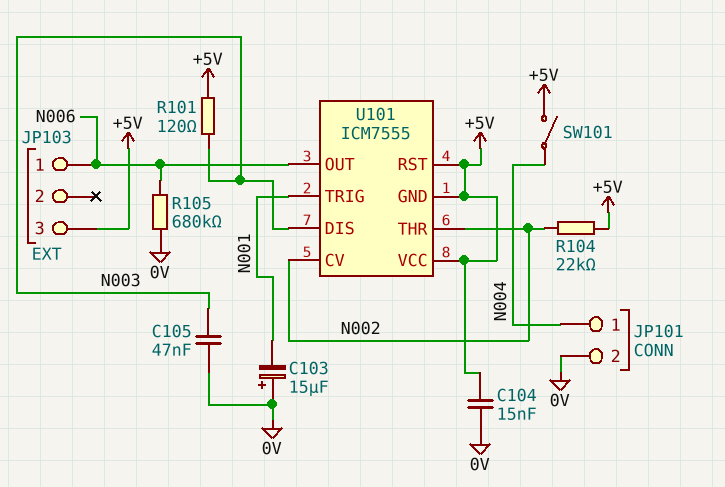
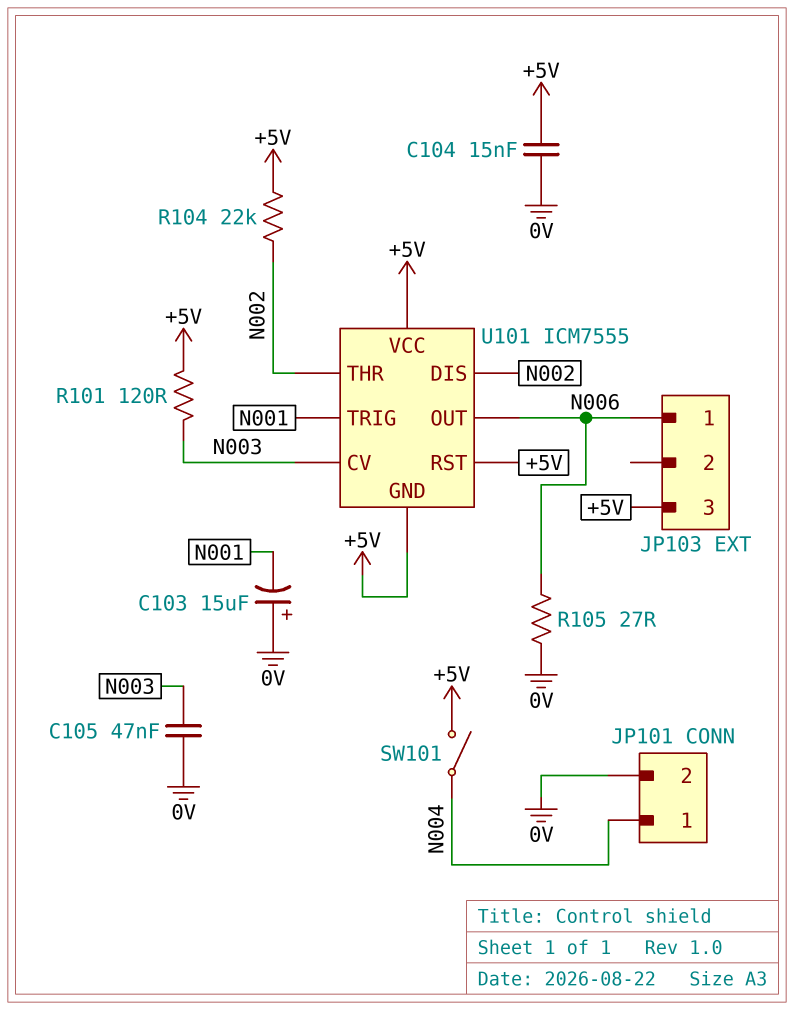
R105: 680k (0V, N006) -> 27 (0V, N006)
U101 pin CV: N002 -> N003
U101 pin DIS: N003 -> N002

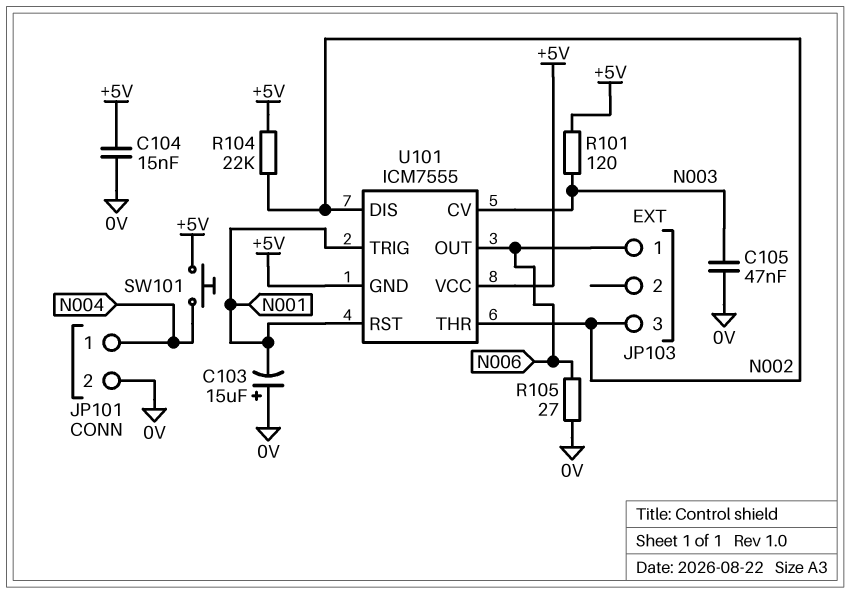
JP103 pin 3: +5V -> N002
SW101: switch (+5V, N004) -> button (+5V, N004)
U101 pin RST: +5V -> N001

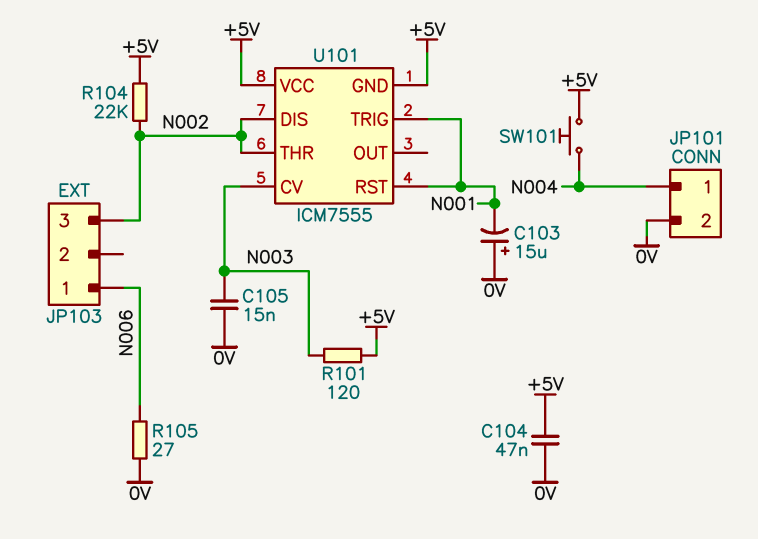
C104: 15nF (+5V, 0V) -> 47nF (+5V, 0V)
C105: 47nF (0V, N003) -> 15nF (0V, N003)
U101 pin OUT: N006 -> none

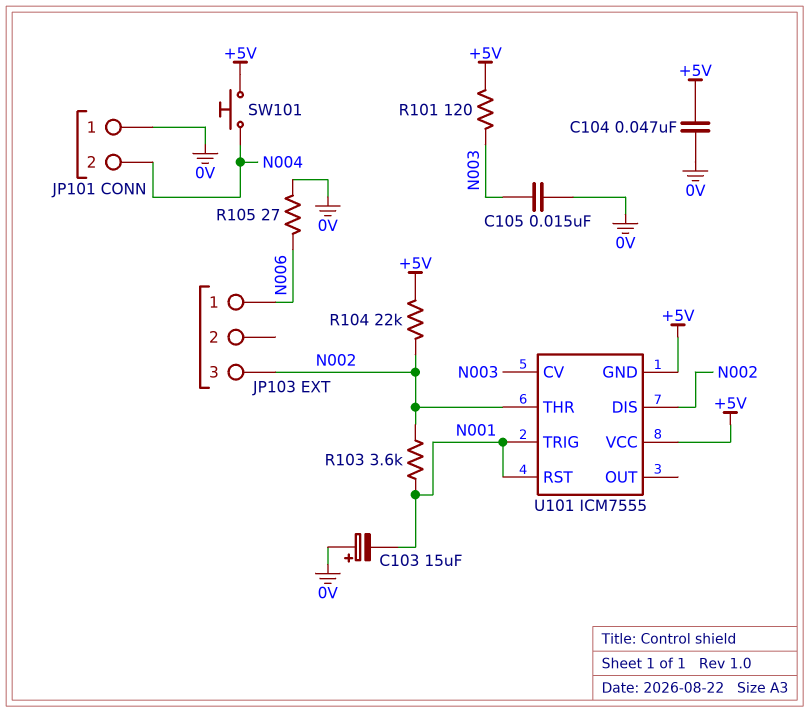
JP101 pin 1: N004 -> 0V
JP101 pin 2: 0V -> N004
R103: none -> 3.6k (N001, N002)

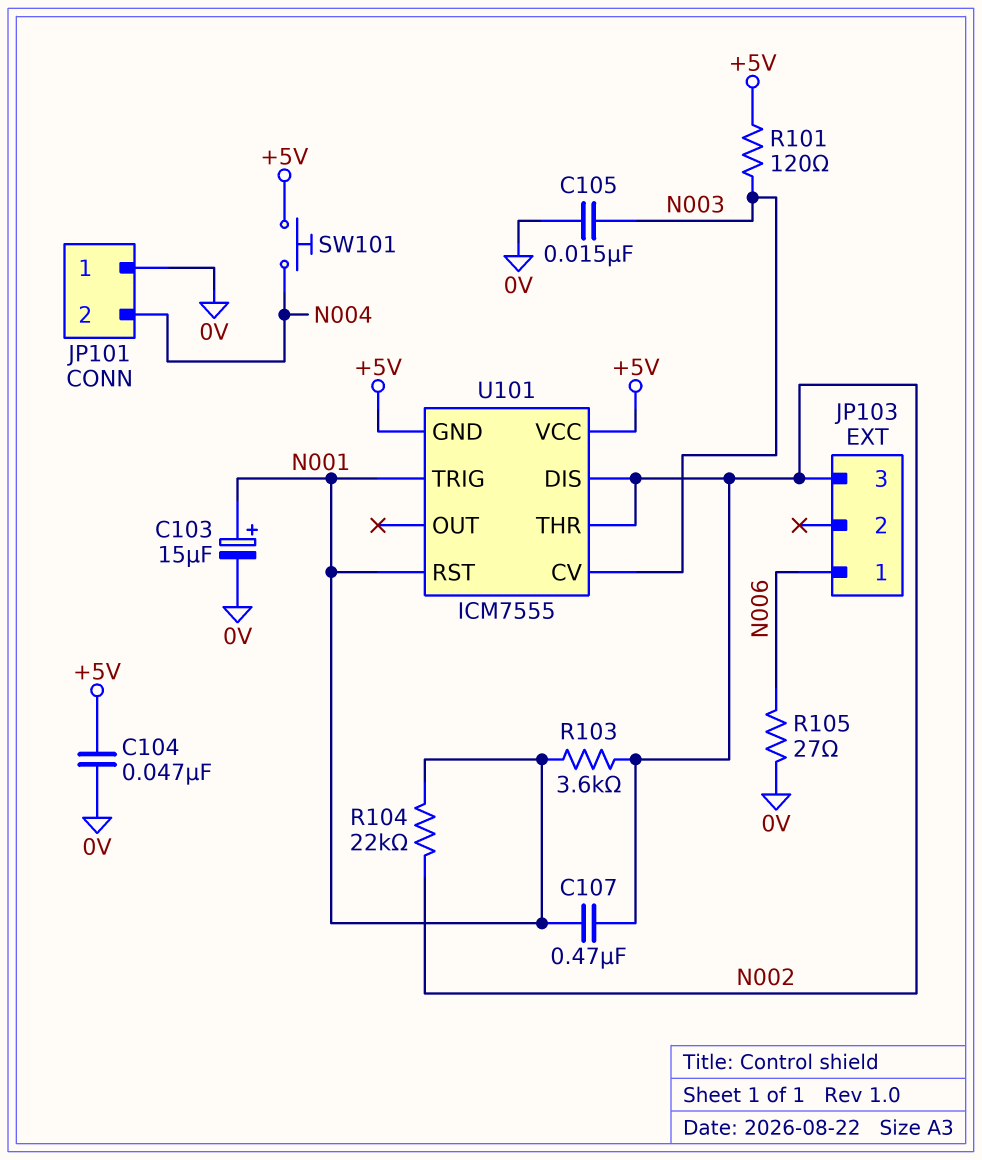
C103: 15uF (plus 0V, minus N001) -> 15uF (plus N001, minus 0V)
C107: none -> 470nF (N001, N002)
R104: 22k (+5V, N002) -> 22k (N001, N002)

